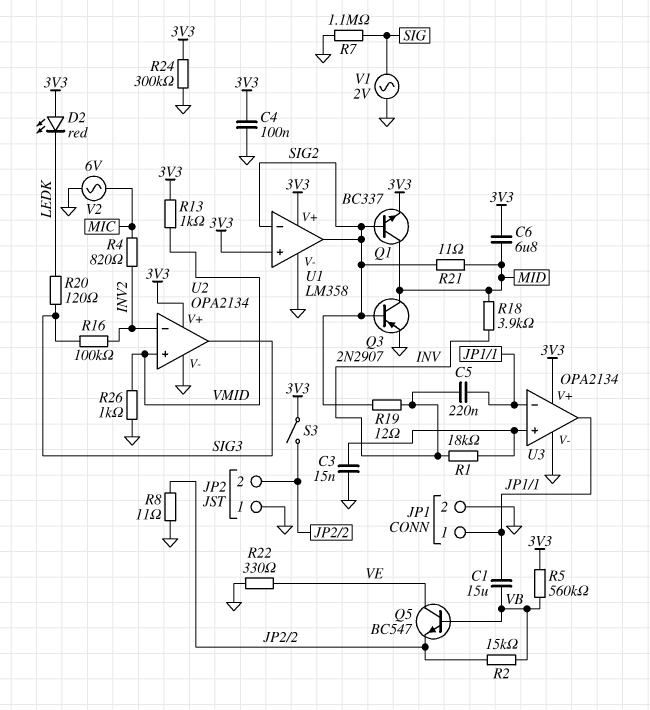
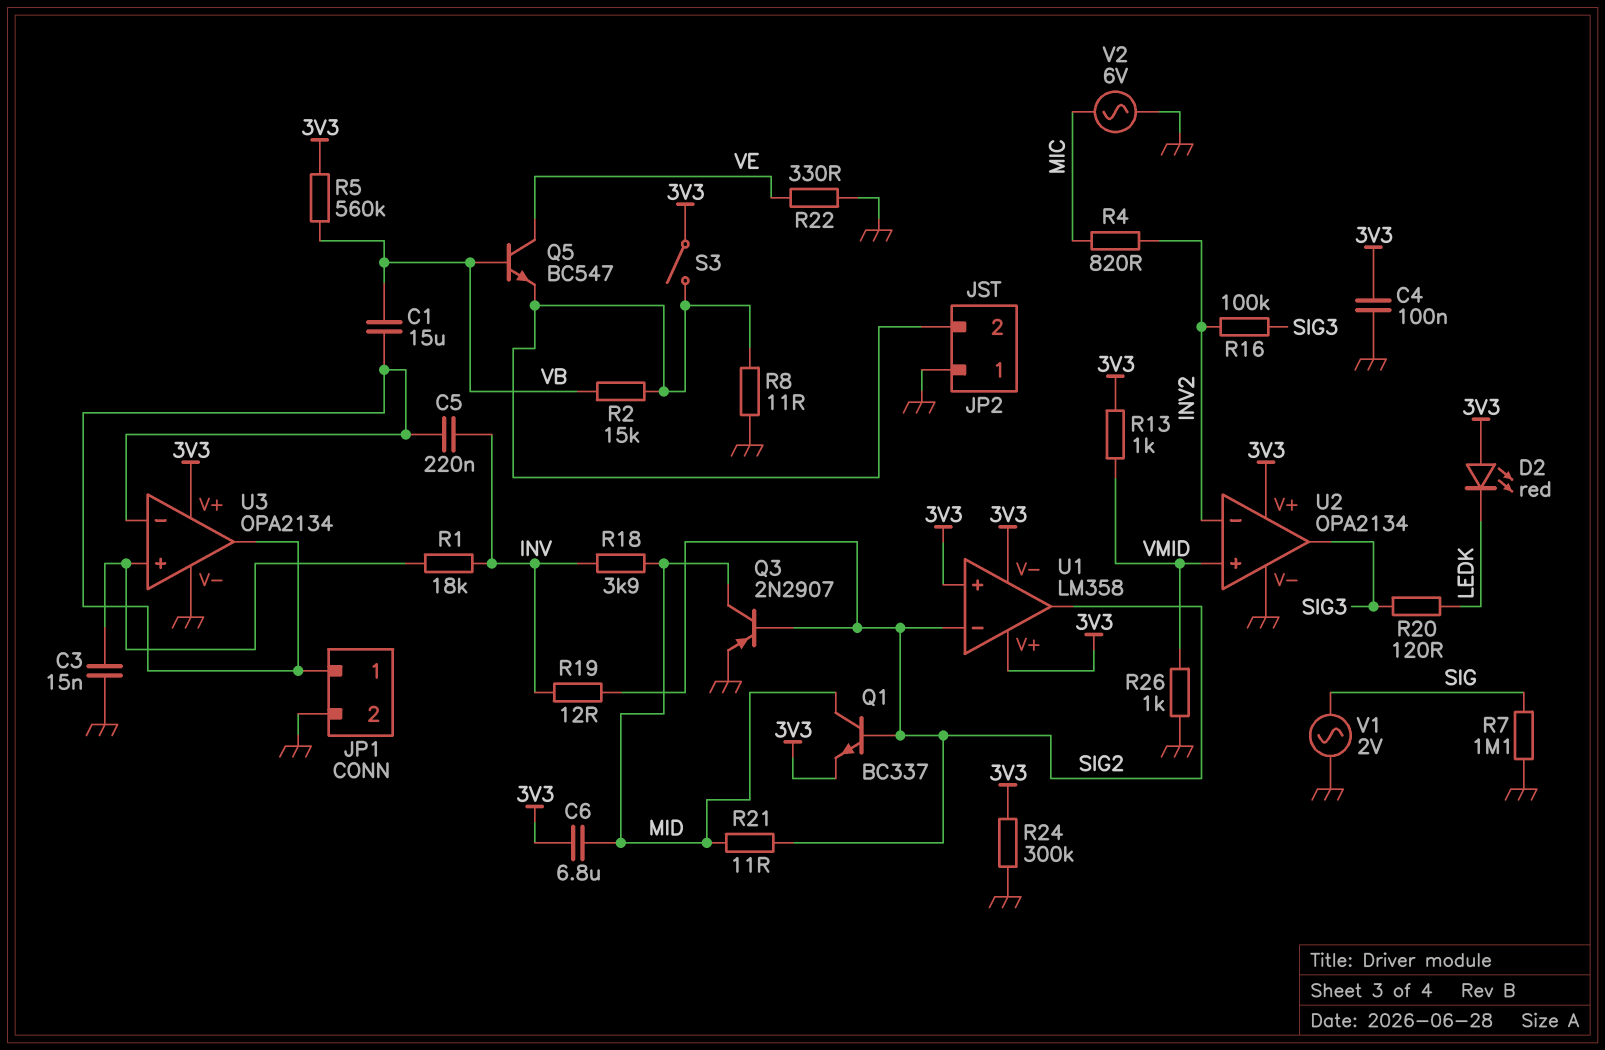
U1 pin V-: GND -> 3V3

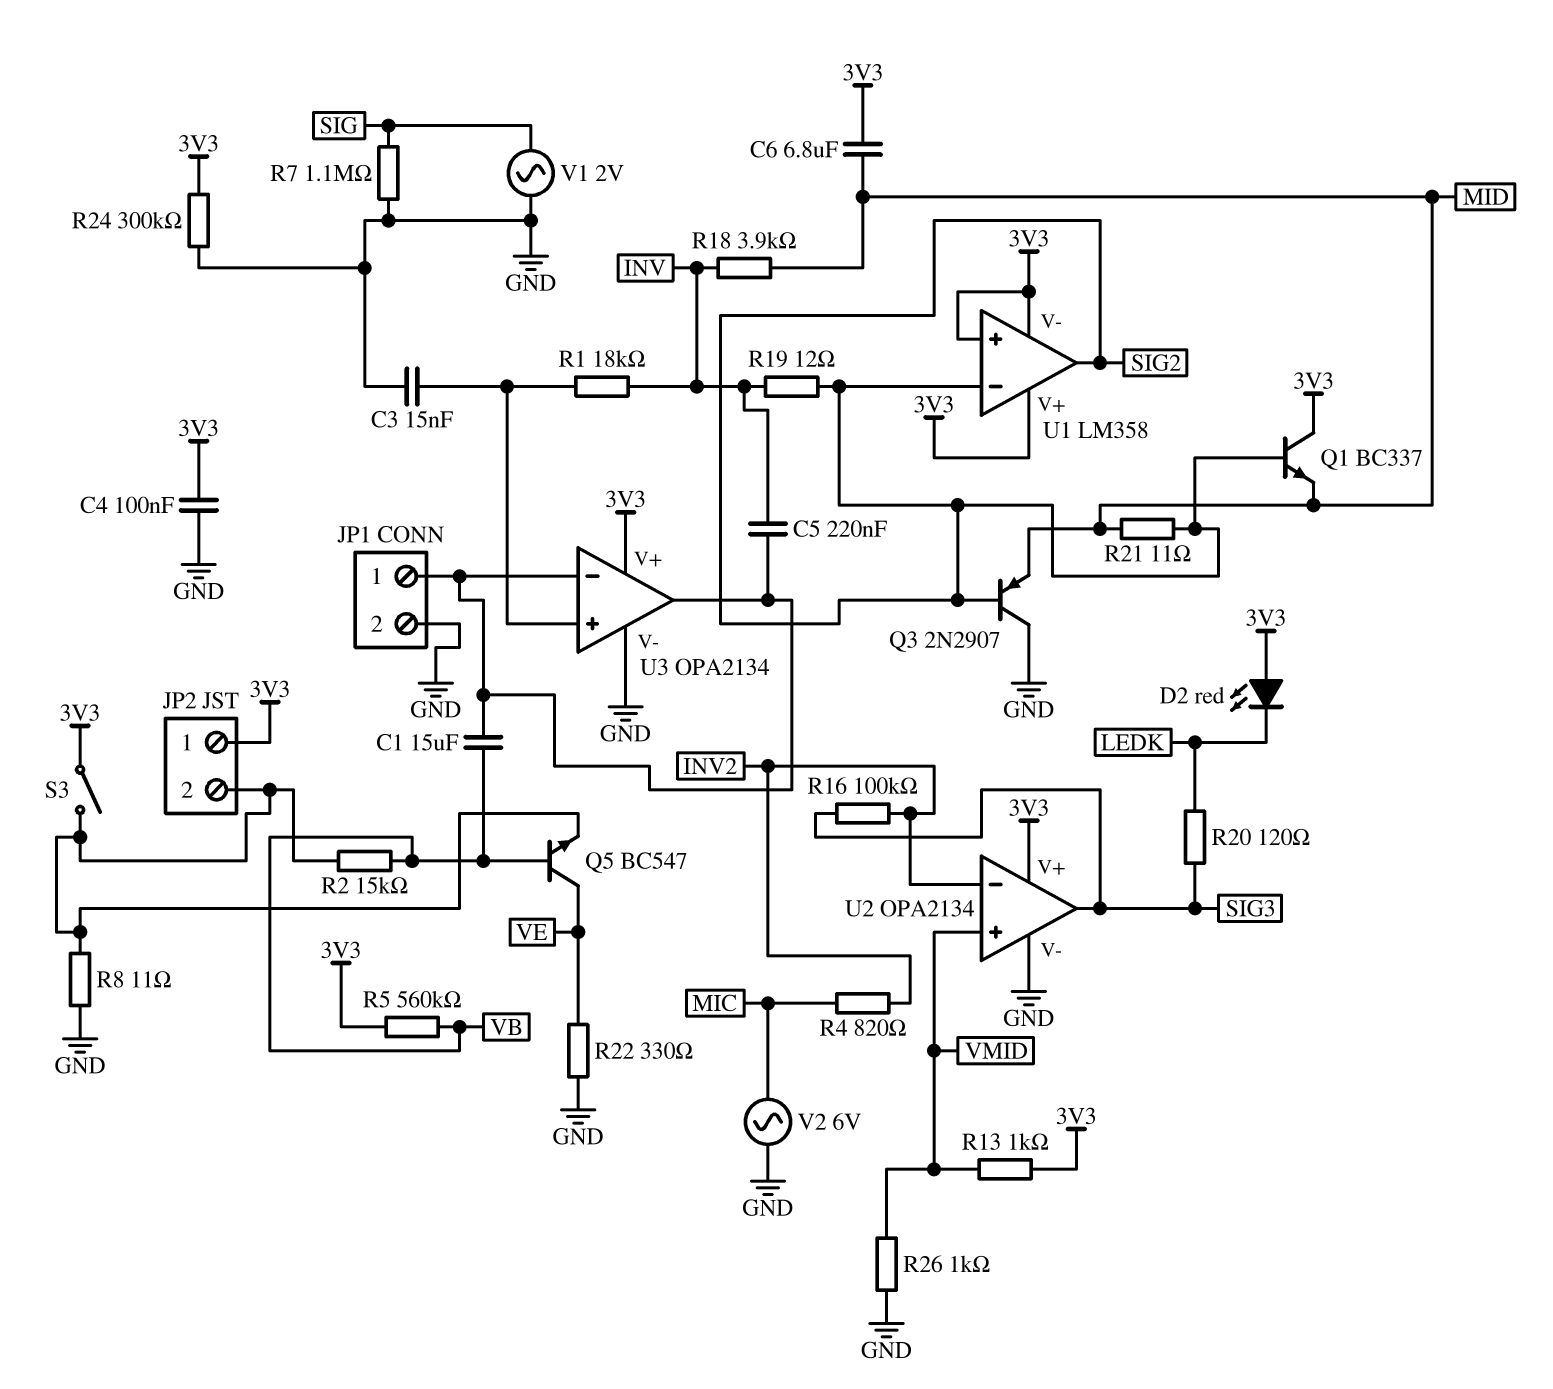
JP2 pin 1: GND -> 3V3
Q1: NPN BC337 (B SIG2, C MID, E 3V3) -> NPN BC337 (B SIG2, C 3V3, E MID)
Q3: PNP 2N2907 (B SIG2, C MID, E GND) -> PNP 2N2907 (B SIG2, C GND, E MID)

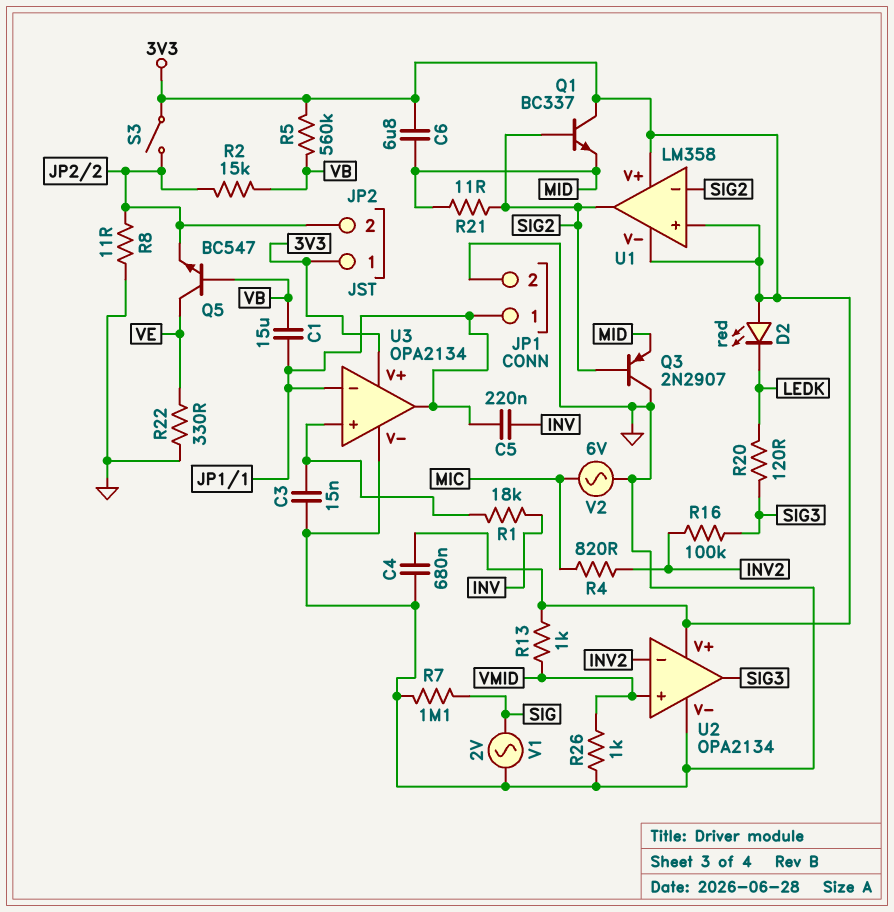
C4: 100nF (3V3, GND) -> 680nF (3V3, GND)
R18: 3.9k (INV, MID) -> none
R19: 12 (INV, SIG2) -> none
R24: 300k (3V3, GND) -> none

